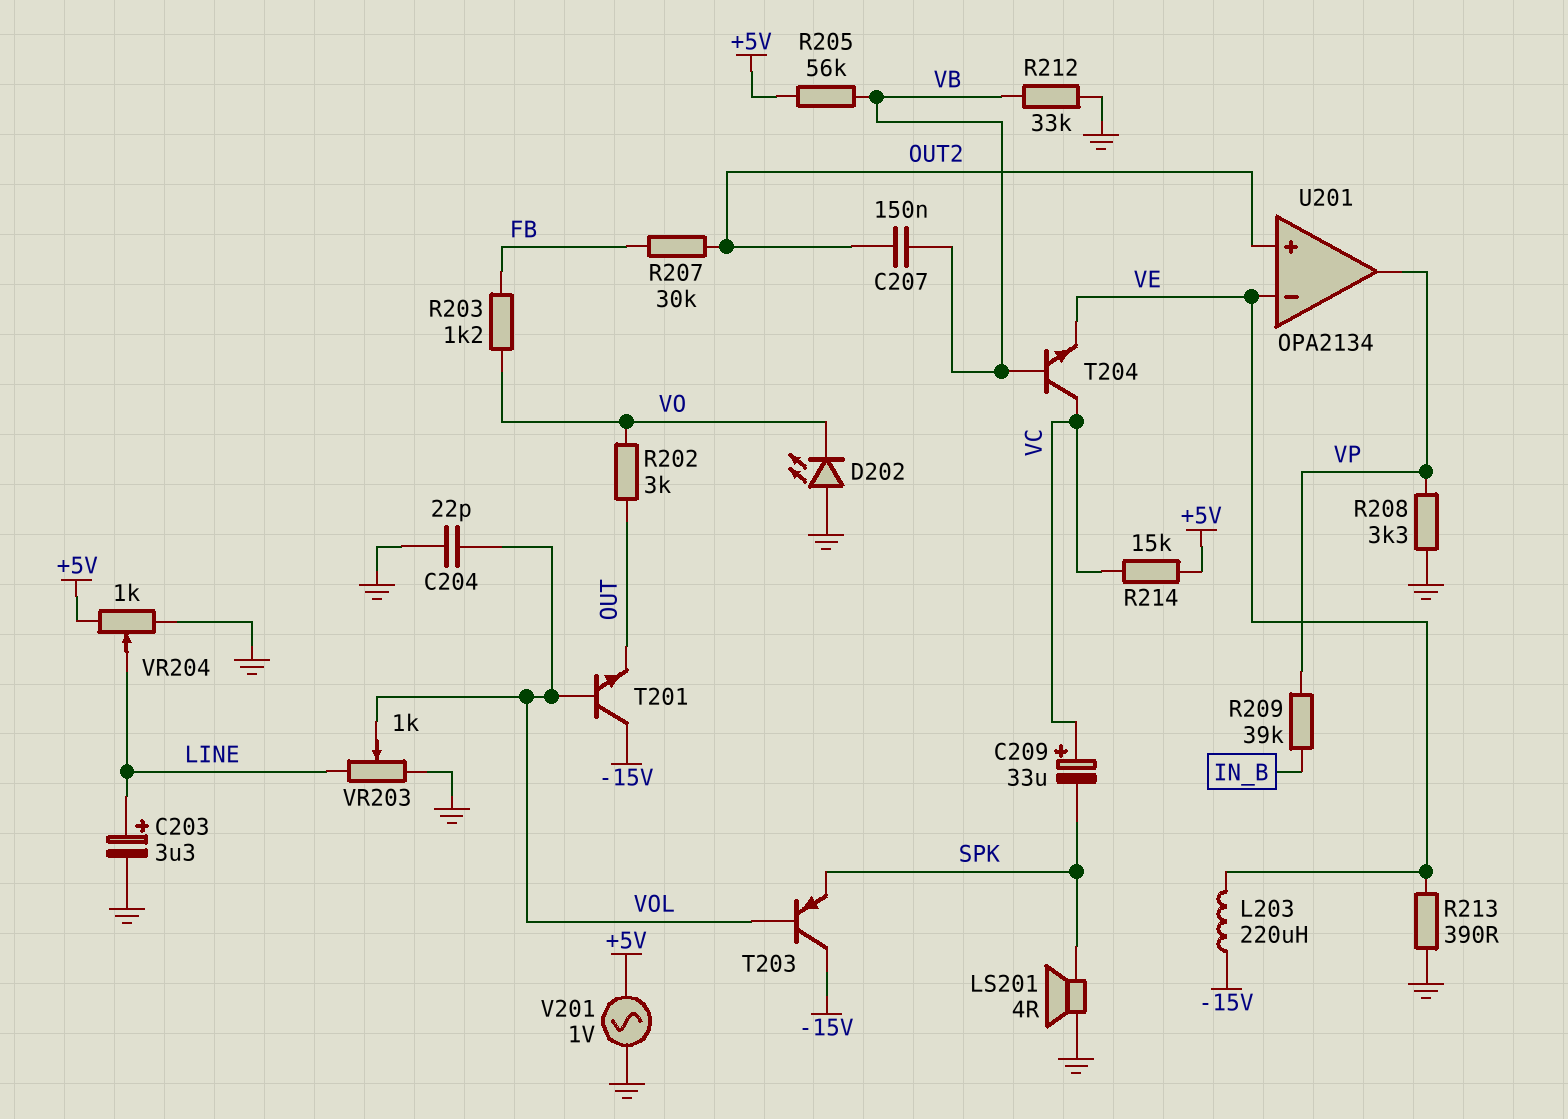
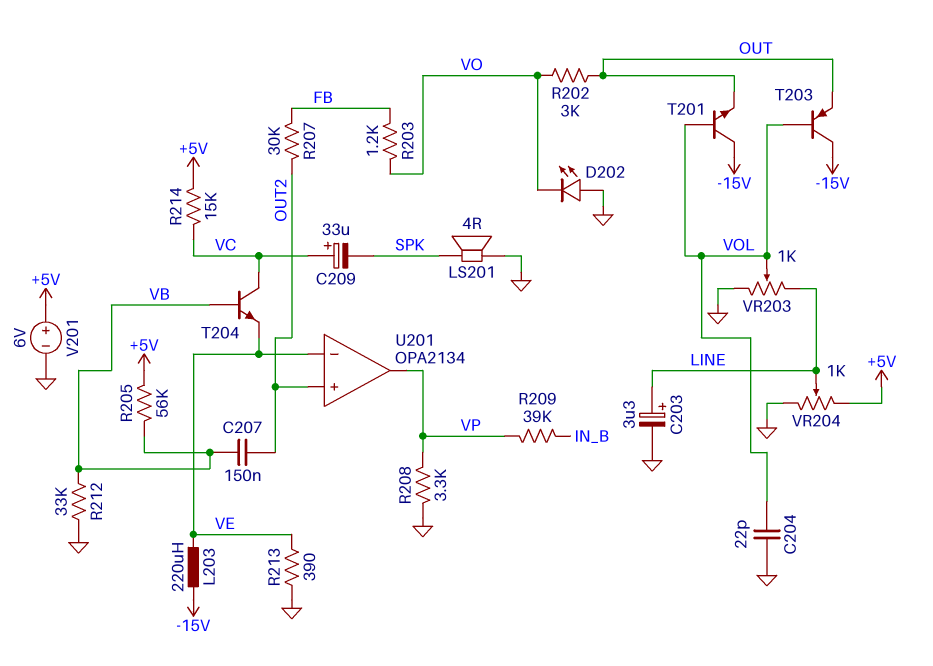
T203: PNP (B VOL, C -15V, E SPK) -> PNP (B VOL, C -15V, E OUT)
V201: AC 1V (+5V, GND) -> 6V (plus +5V, minus GND)

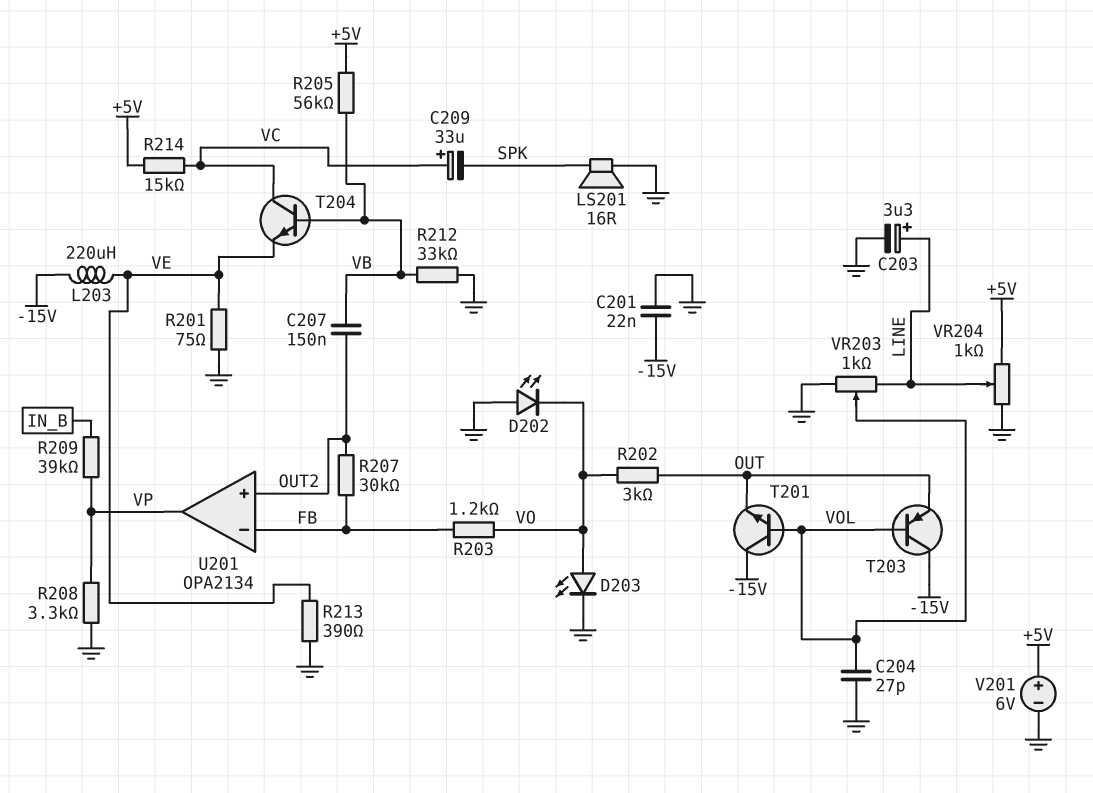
C201: none -> 22nF (-15V, GND)
C204: 22pF (GND, VOL) -> 27pF (GND, VOL)
D203: none -> LED (A VO, K GND)
LS201: speaker 4R (GND, SPK) -> speaker 16R (GND, SPK)
R201: none -> 75 (GND, VE)
U201 pin in-: VE -> FB

